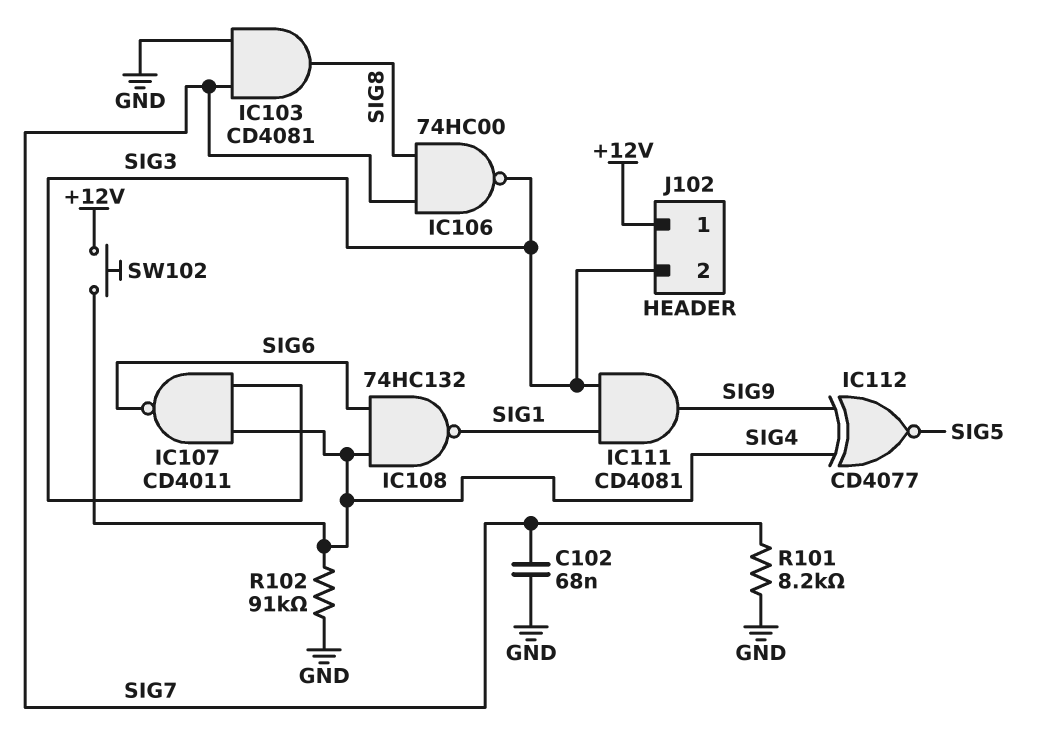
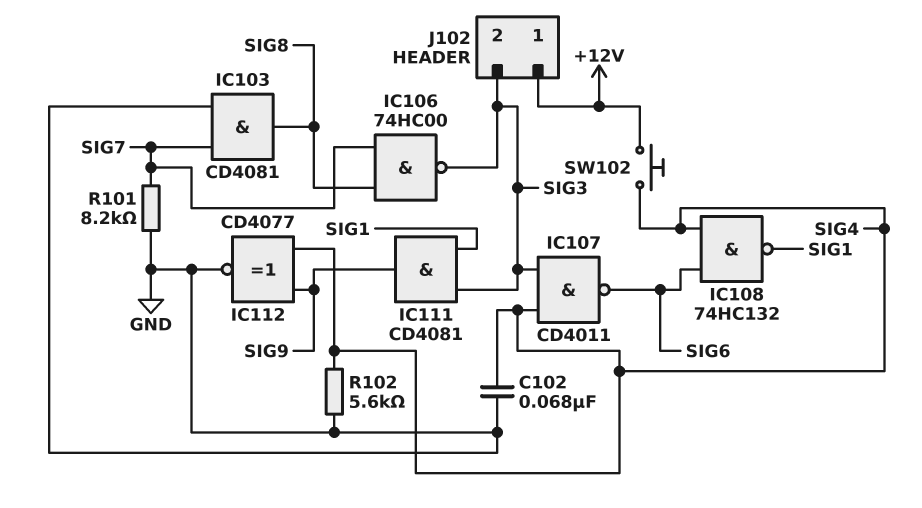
C102: 68nF (GND, SIG7) -> 68nF (GND, SIG4)
IC112: XNOR CD4077 (in SIG4, in SIG9, out SIG5) -> XNOR CD4077 (in SIG4, in SIG9, out GND)
R102: 91k (GND, SIG4) -> 5.6k (GND, SIG4)

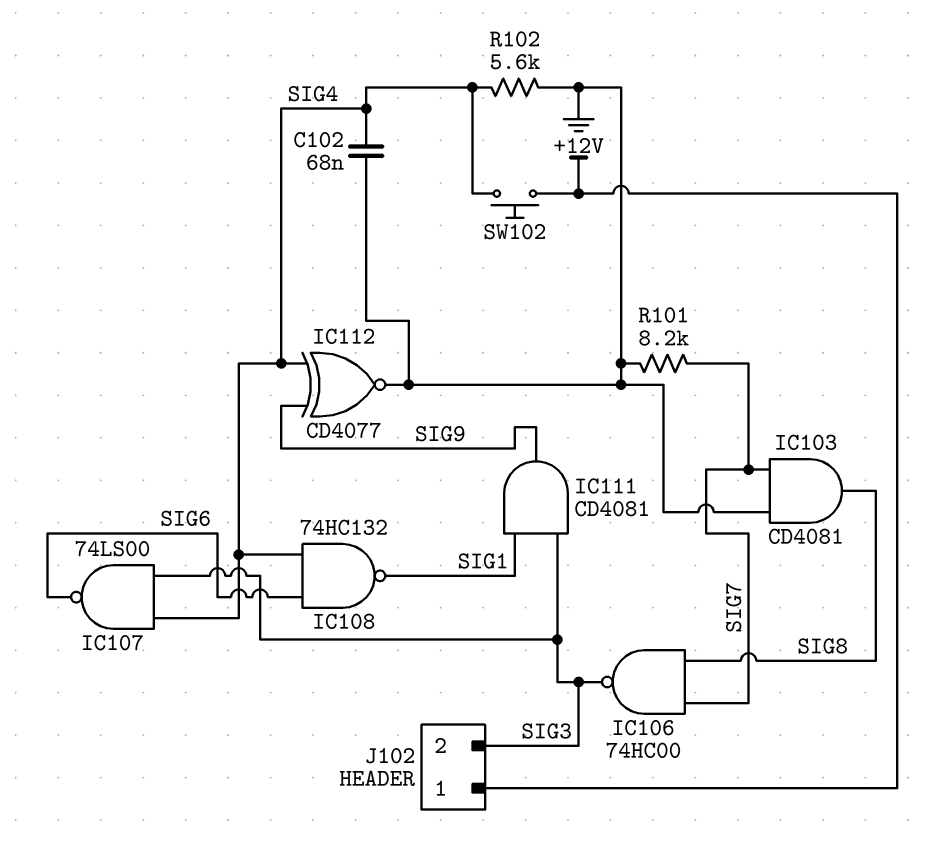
IC107: NAND CD4011 (in SIG3, in SIG4, out SIG6) -> NAND 74LS00 (in SIG3, in SIG4, out SIG6)

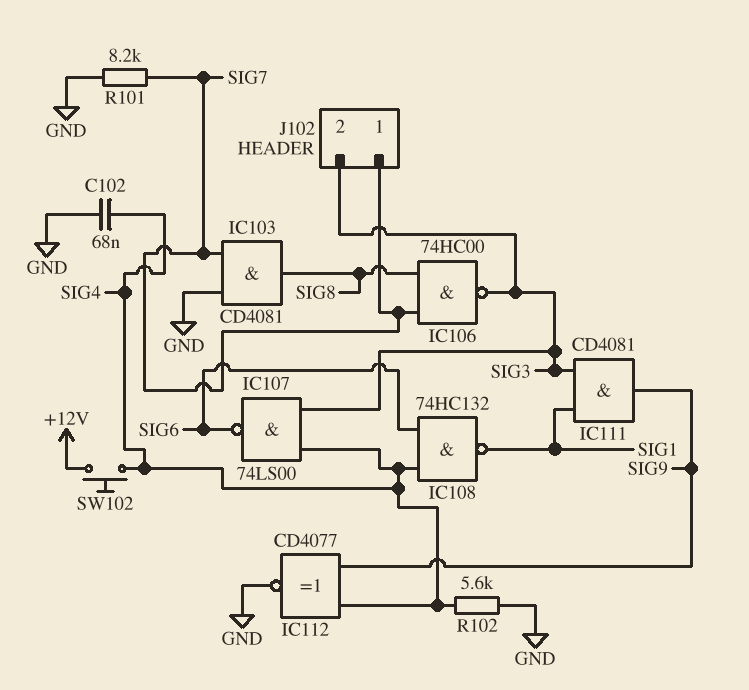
J102 pin 1: +12V -> SIG7

